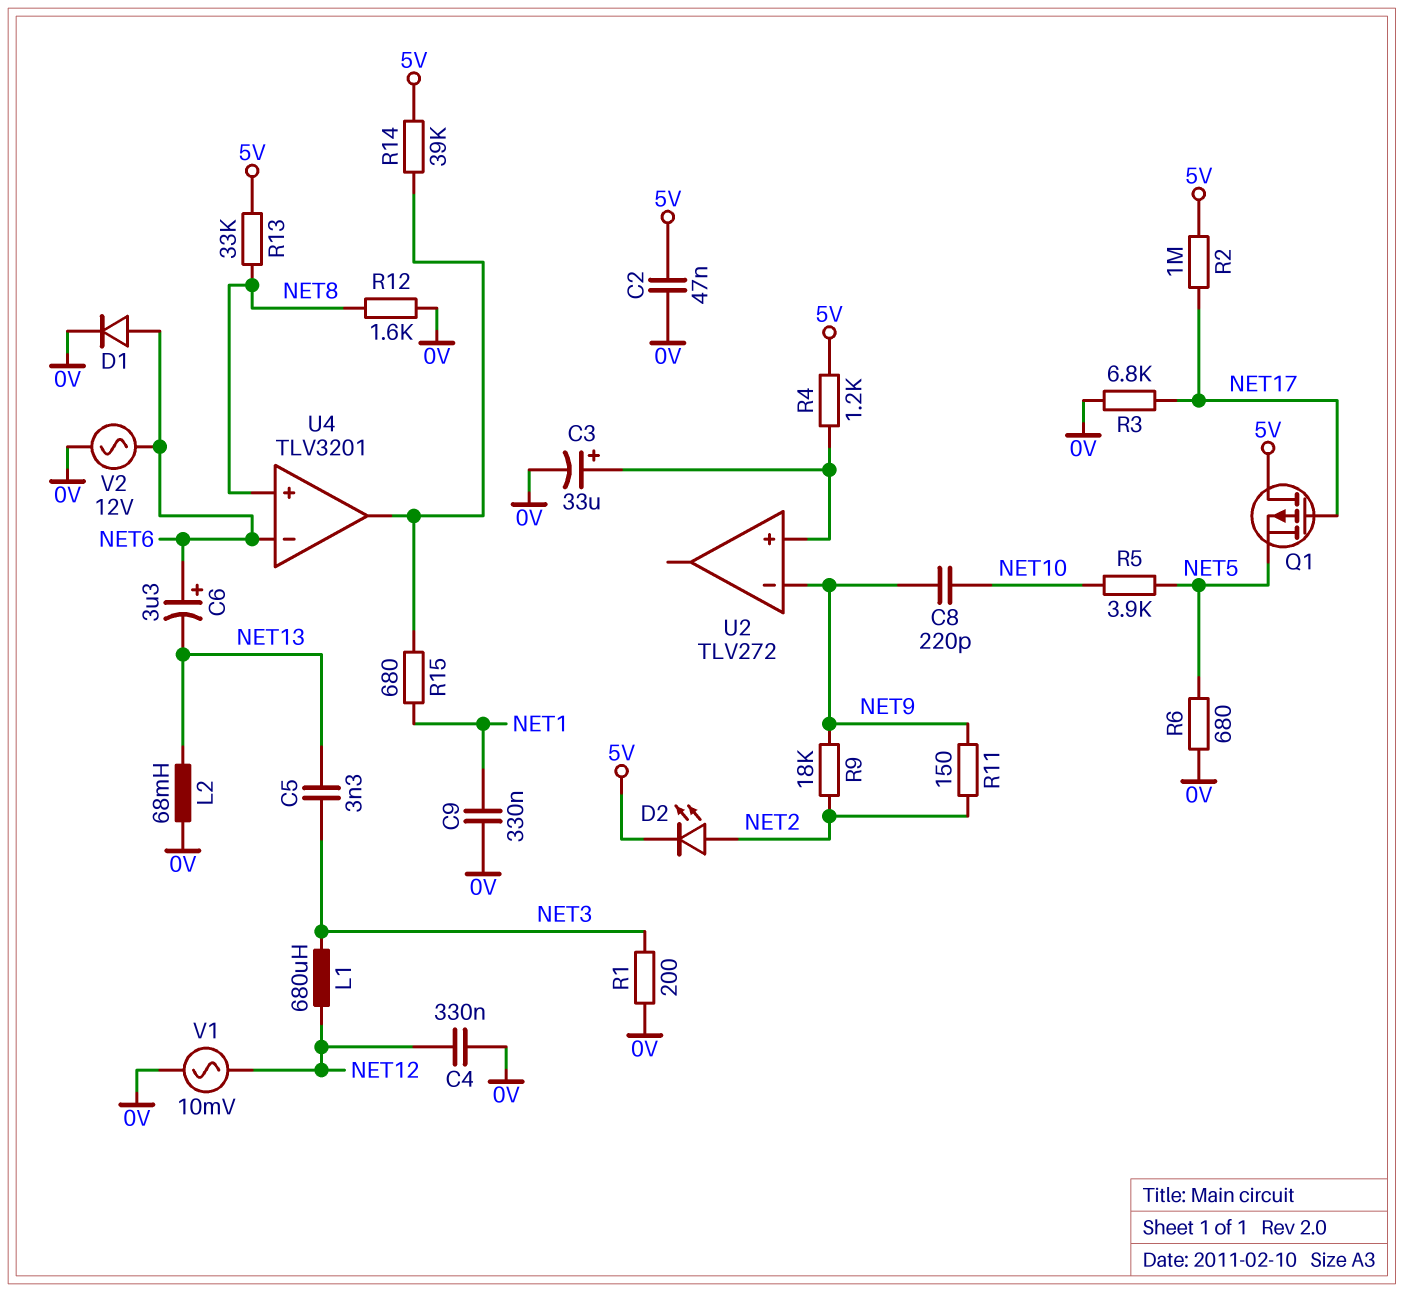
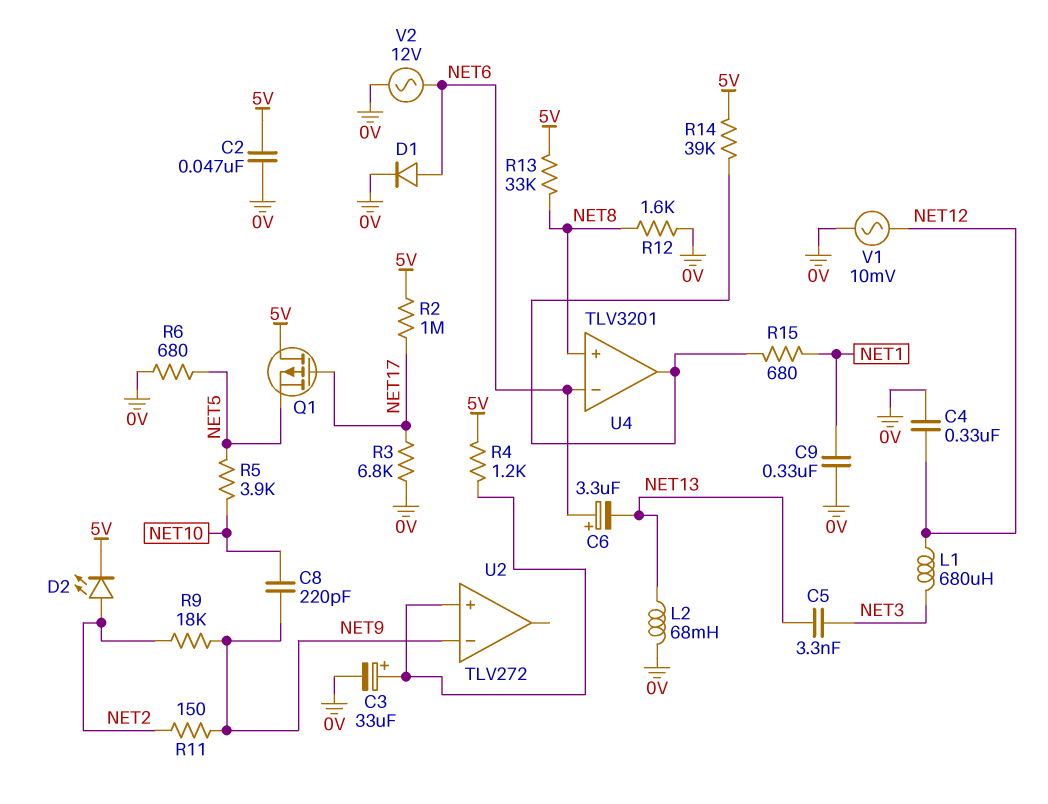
R1: 200 (0V, NET3) -> none

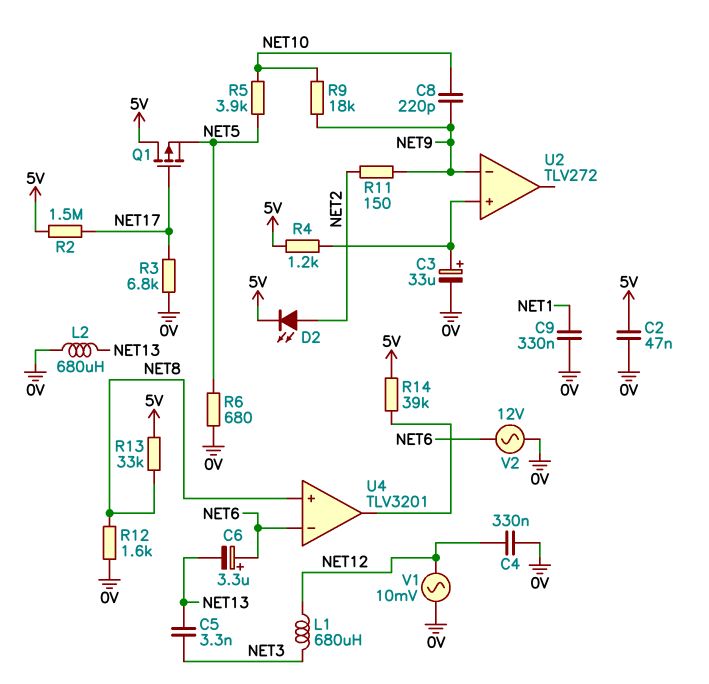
D1: diode (A NET6, K 0V) -> none
L2: 68mH (0V, NET13) -> 680uH (0V, NET13)
R2: 1M (5V, NET17) -> 1.5M (5V, NET17)
R9: 18k (NET2, NET9) -> 18k (NET9, NET10)
R15: 680 (NET1, U4/out) -> none

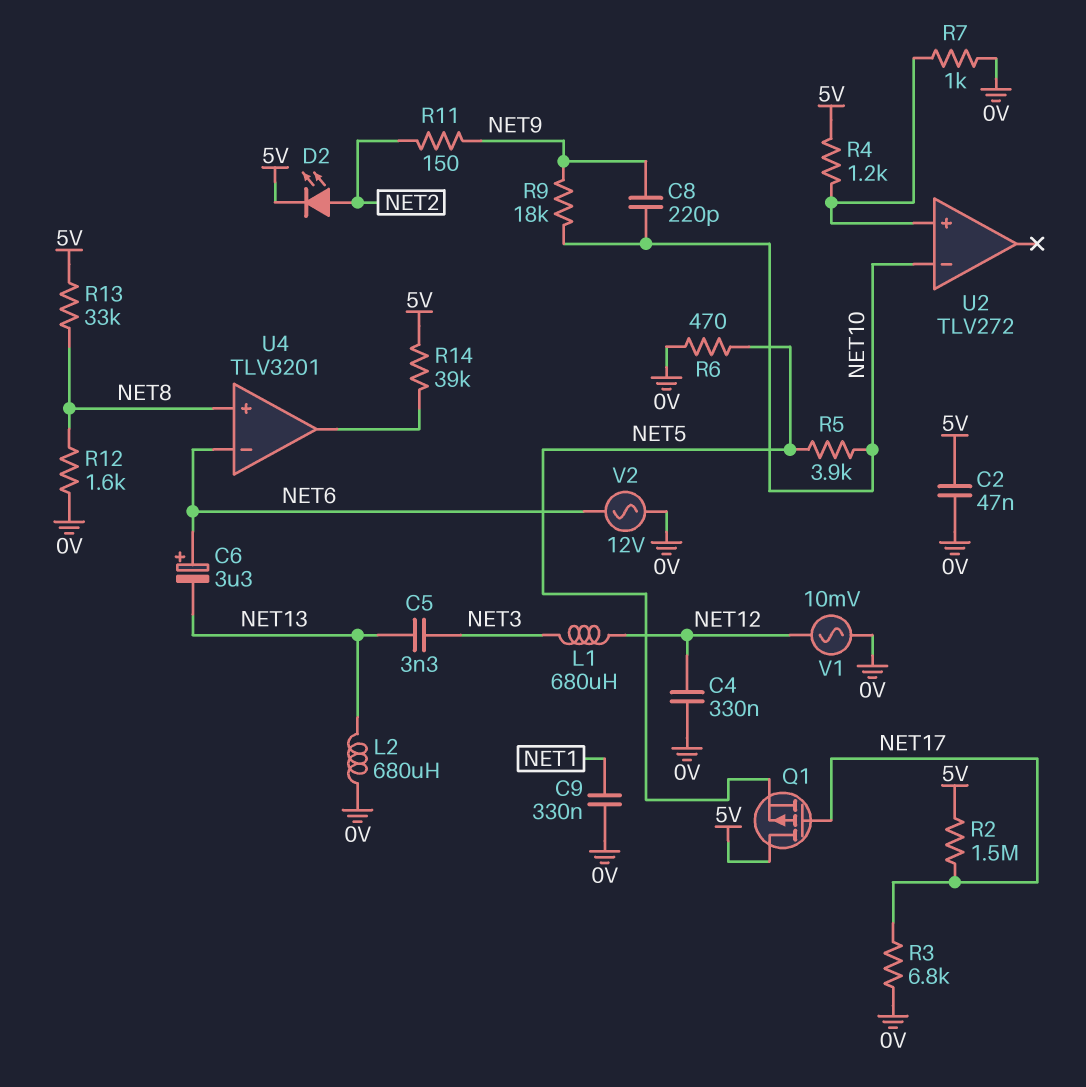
C3: 33uF (plus U2/in+, minus 0V) -> none
R6: 680 (0V, NET5) -> 470 (0V, NET5)
R7: none -> 1k (0V, U2/in+)
U2 pin in-: NET9 -> NET10

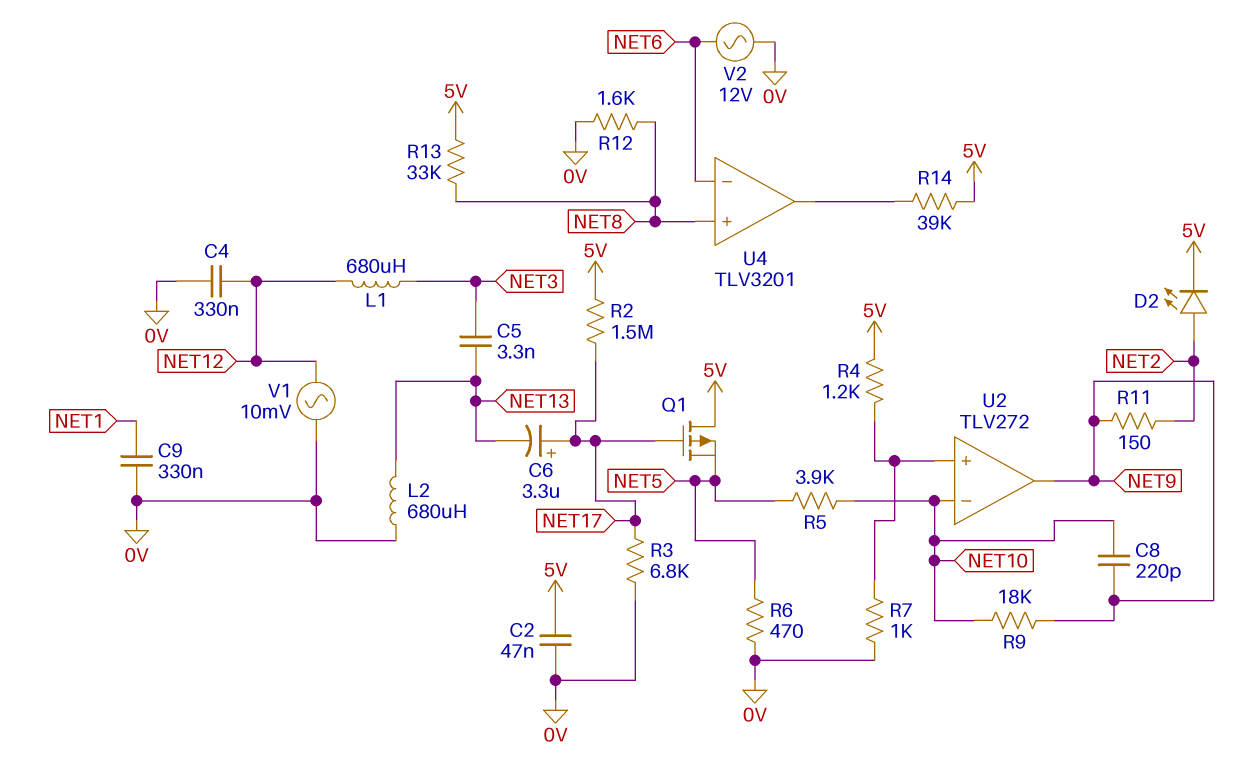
C6: 3.3uF (plus NET6, minus NET13) -> 3.3uF (plus NET17, minus NET13)
U2 pin out: none -> NET9

